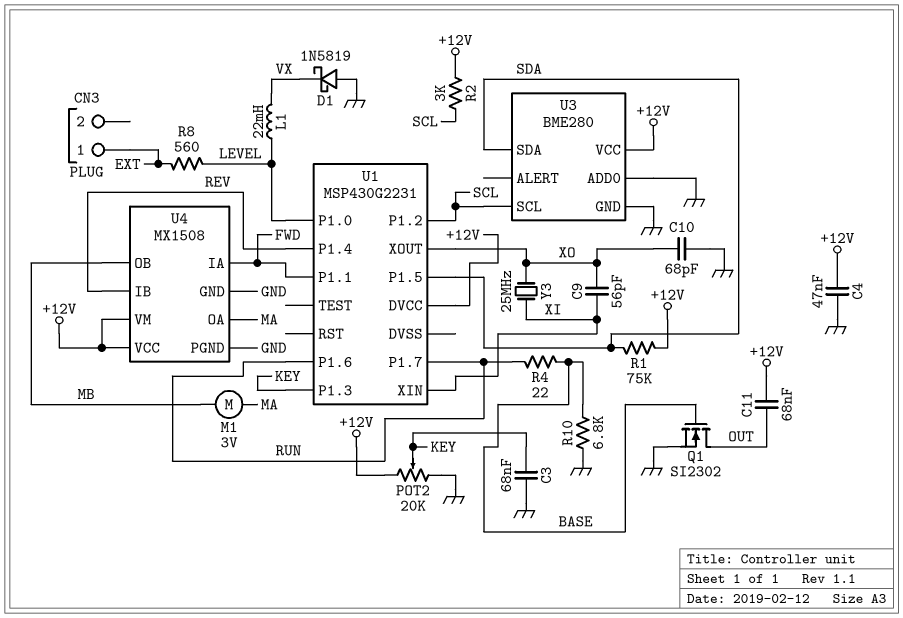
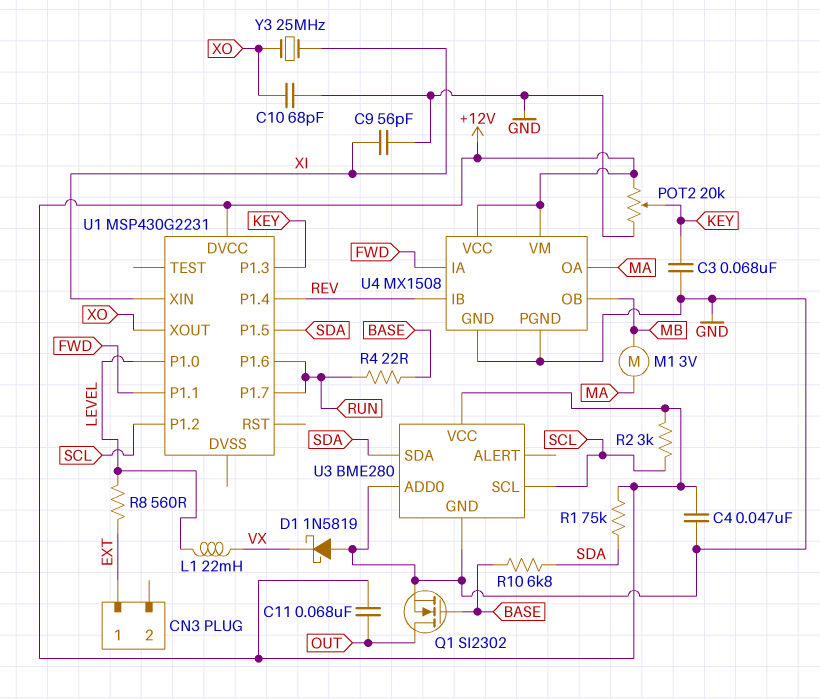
C9: 56pF (XI, XO) -> 56pF (GND, XI)
R10: 6.8k (BASE, GND) -> 6.8k (BASE, SDA)

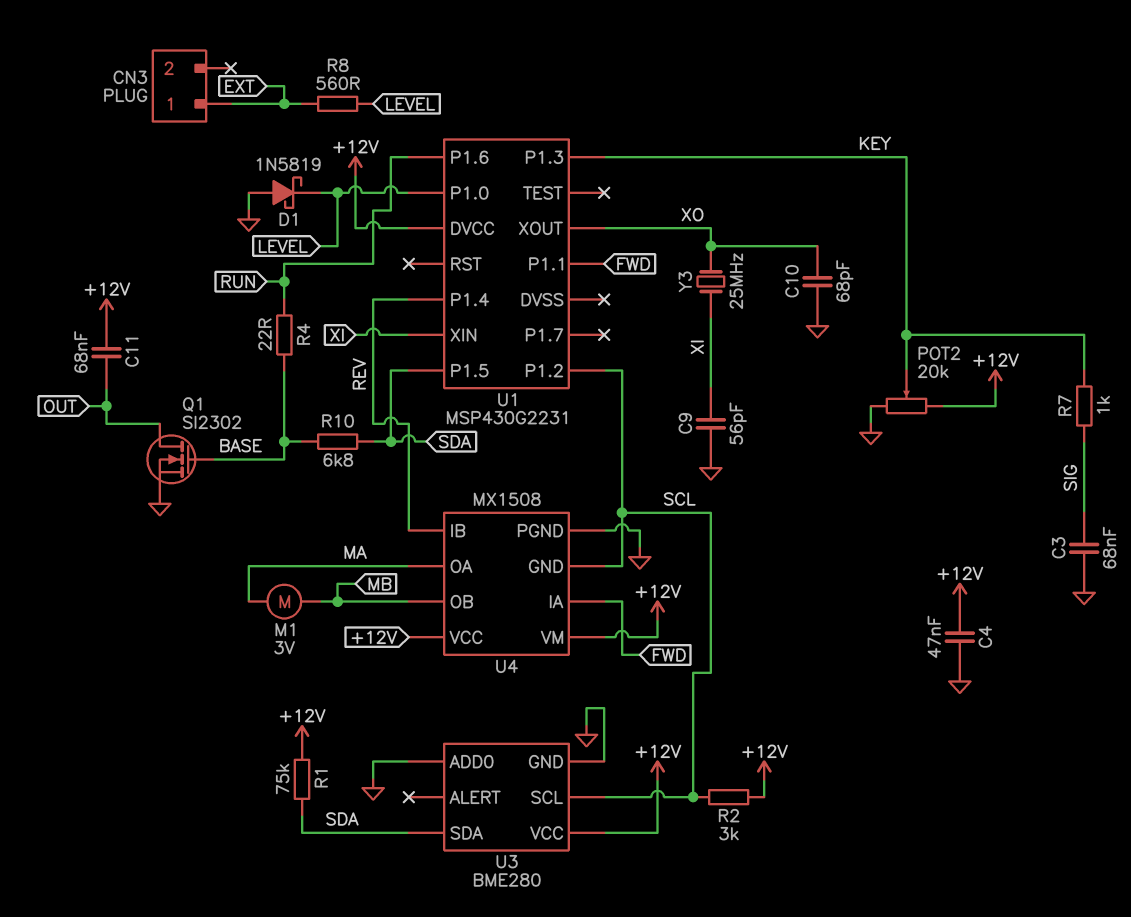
C3: 68nF (GND, KEY) -> 68nF (GND, SIG)
D1: schottky 1N5819 (A GND, K VX) -> schottky 1N5819 (A GND, K LEVEL)
L1: 22mH (LEVEL, VX) -> none
R7: none -> 1k (KEY, SIG)
U1 pin P1.7: RUN -> none
U4 pin GND: GND -> SCL

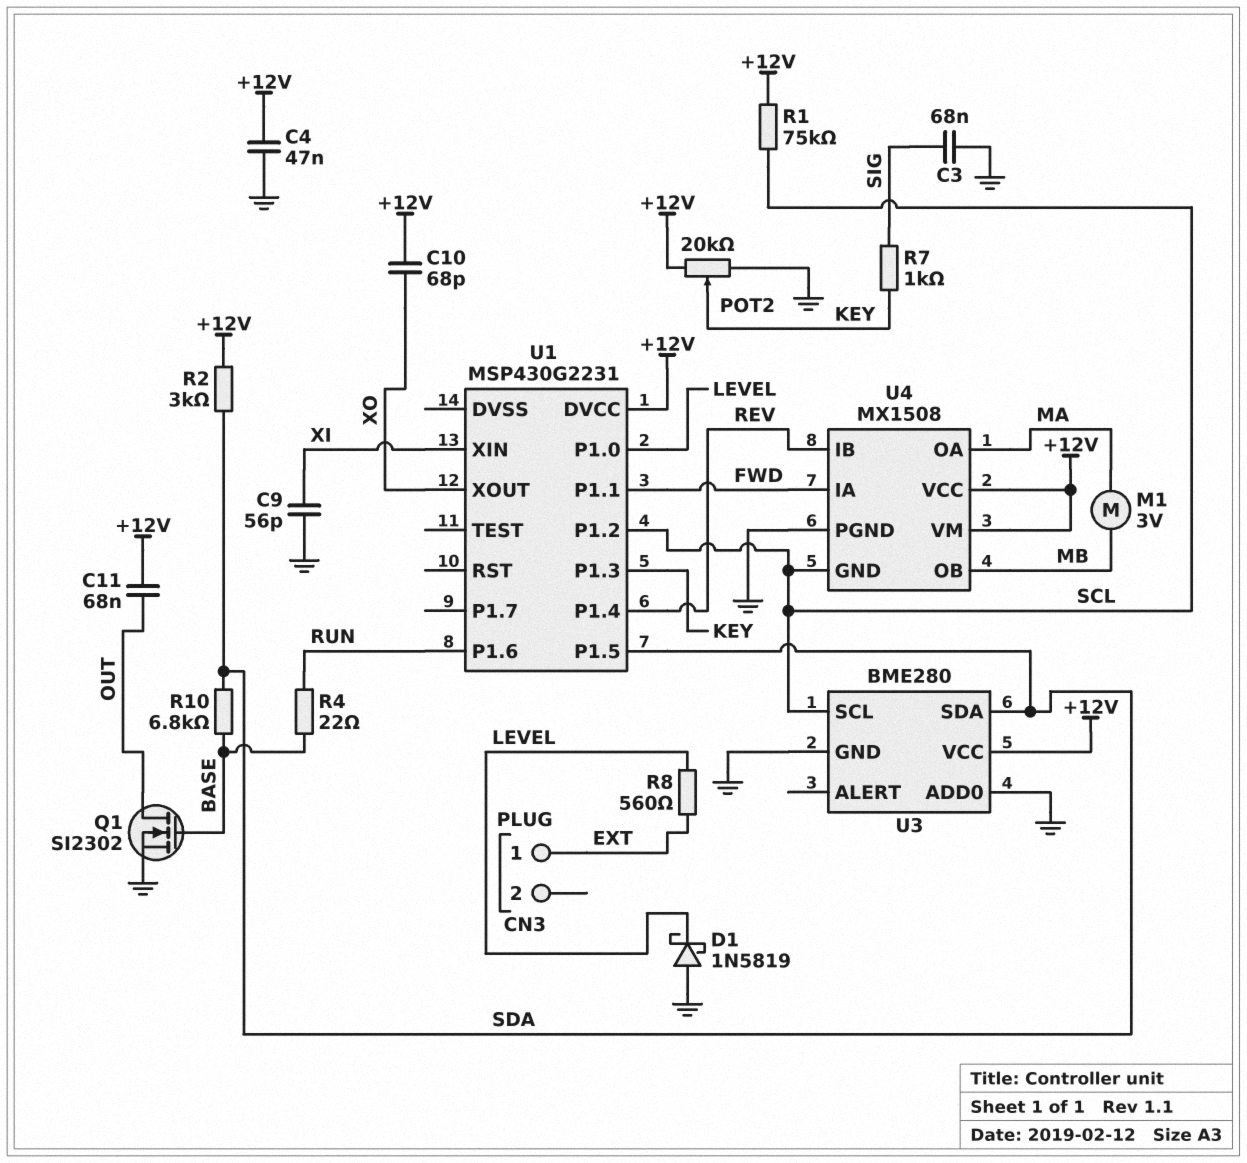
C10: 68pF (GND, XO) -> 68pF (+12V, XO)
R1: 75k (+12V, SDA) -> 75k (+12V, SCL)
R2: 3k (+12V, SCL) -> 3k (+12V, SDA)
Y3: 25MHz (XI, XO) -> none

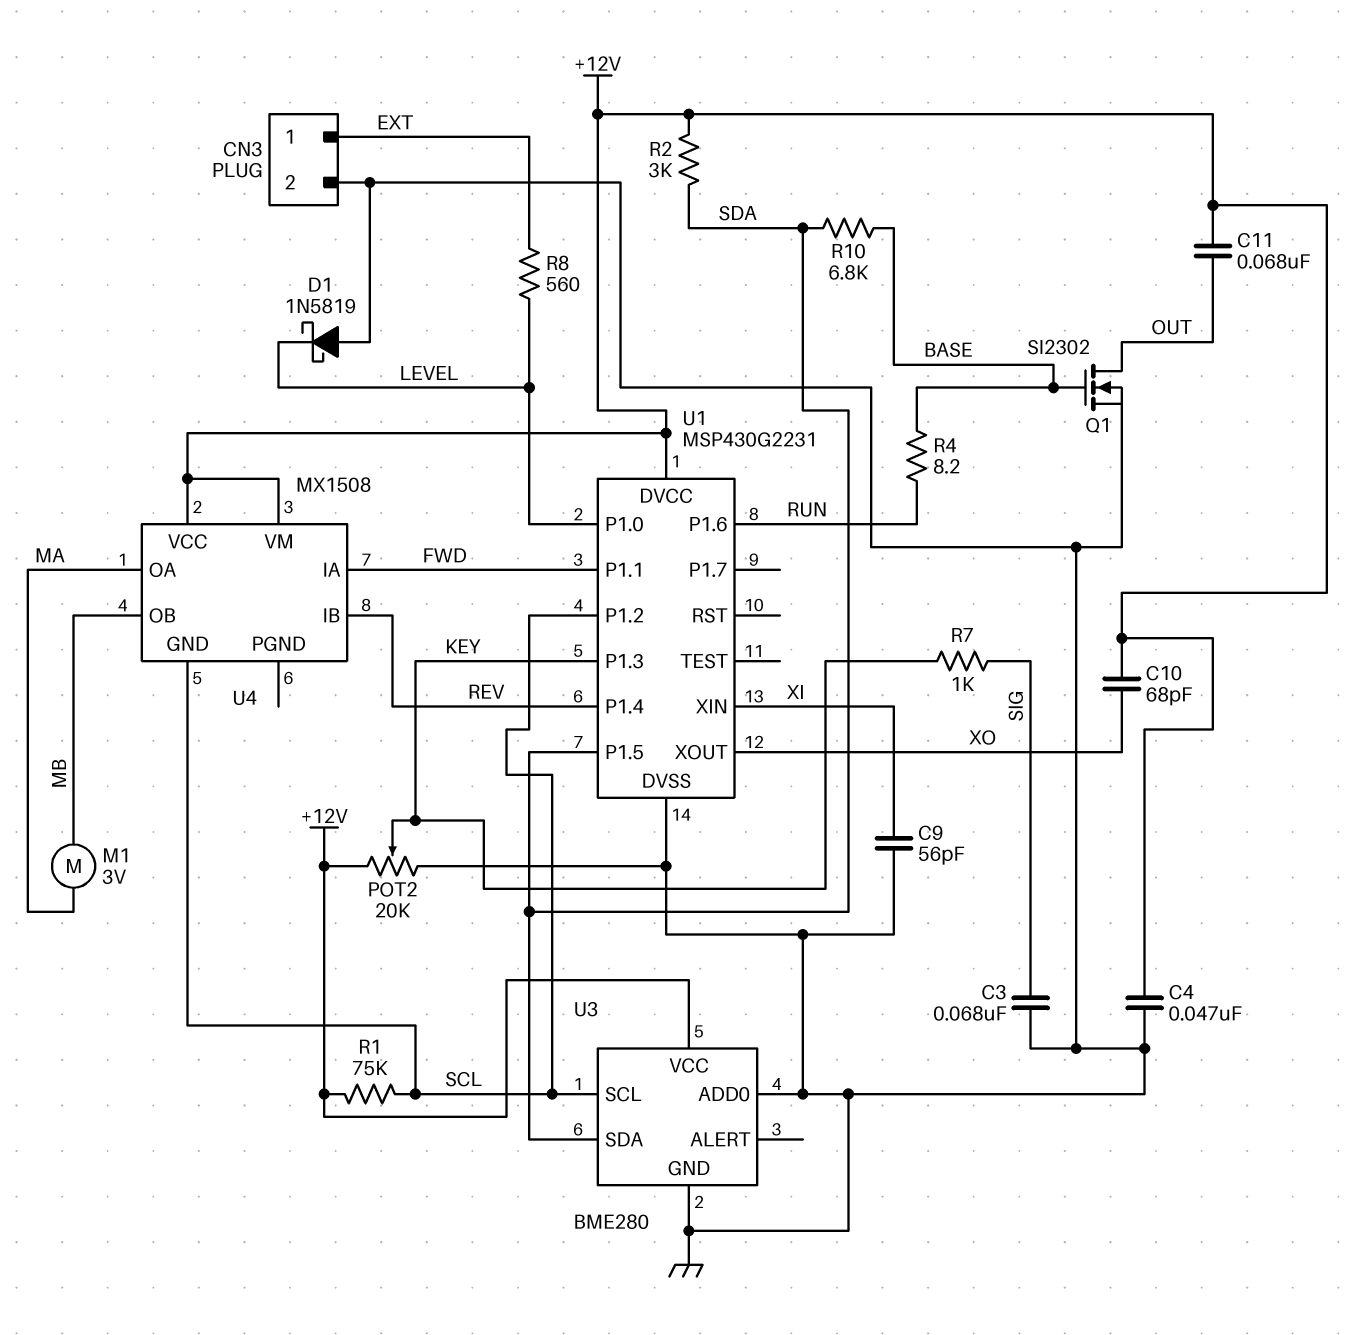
CN3 pin 2: none -> GND
R4: 22 (BASE, RUN) -> 8.2 (BASE, RUN)
U1 pin DVSS: none -> GND
U4 pin PGND: GND -> none

